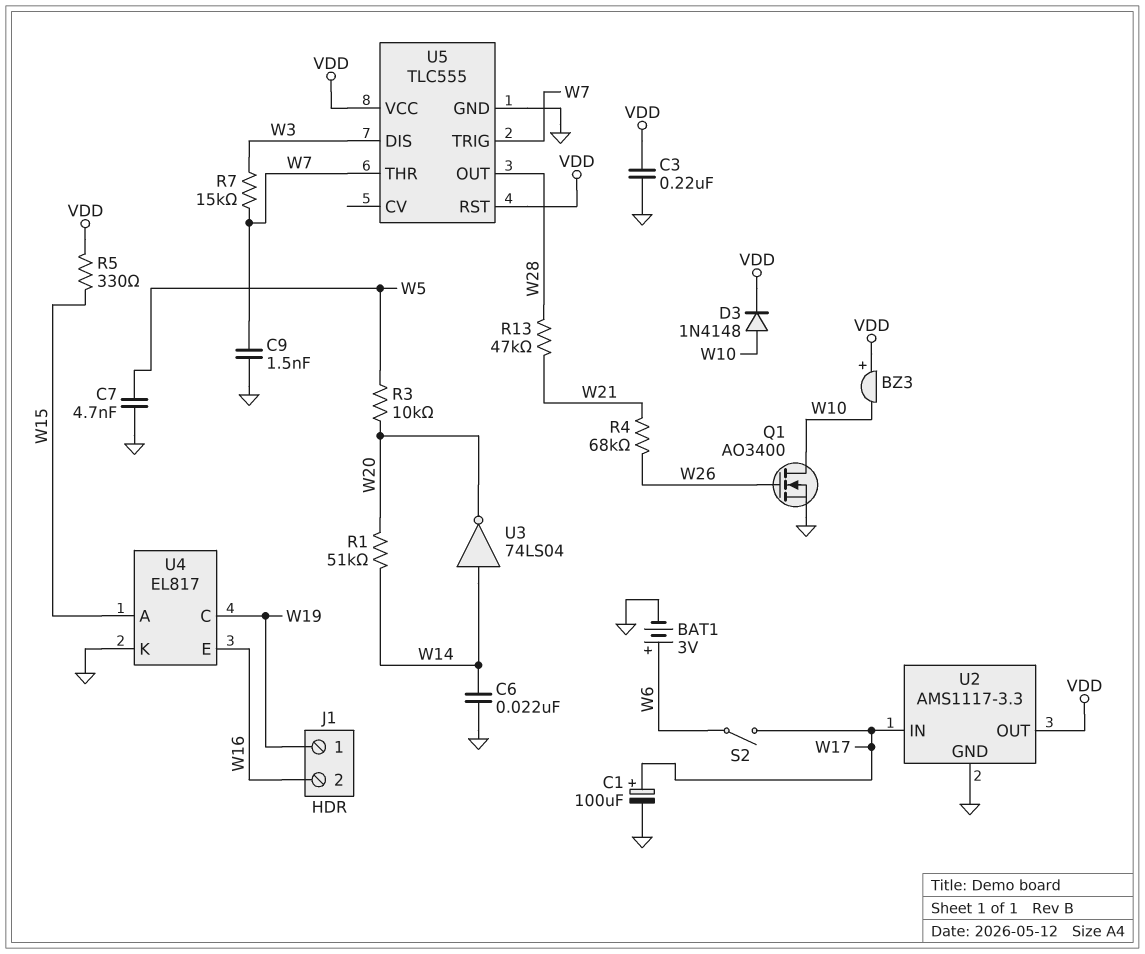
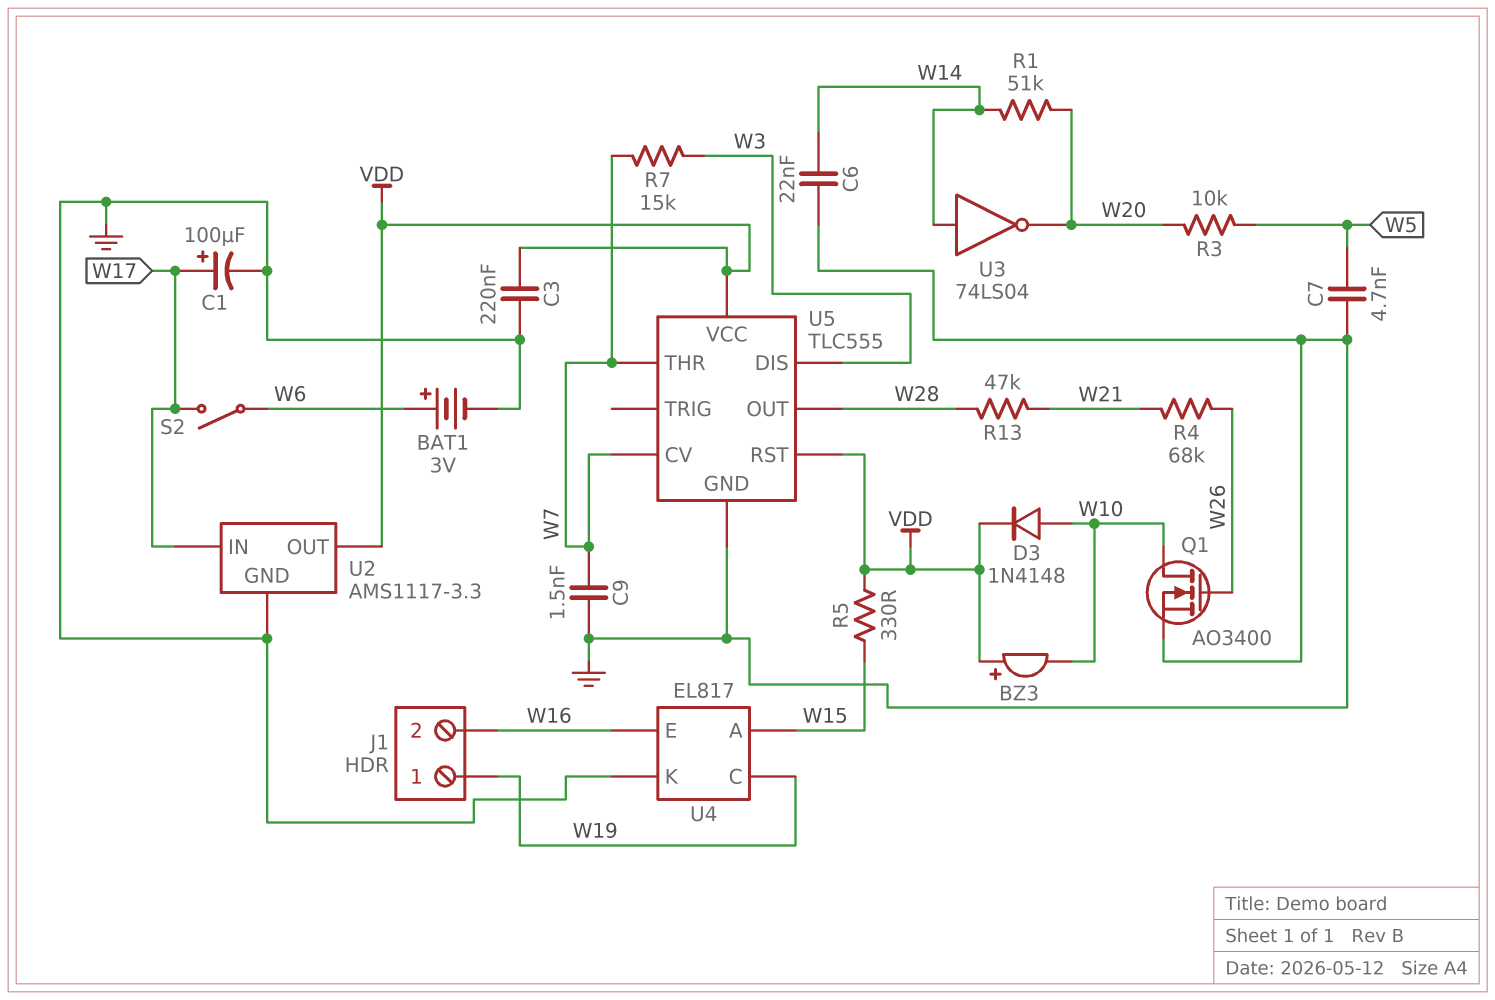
U5 pin CV: none -> W7
U5 pin TRIG: W7 -> none

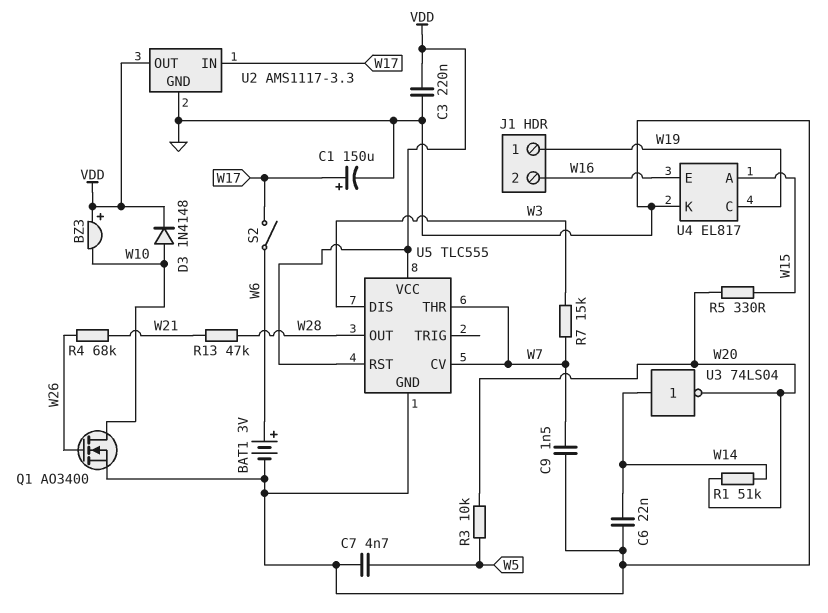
C1: 100uF (plus W17, minus GND) -> 150uF (plus W17, minus GND)
R5: 330 (VDD, W15) -> 330 (W15, W20)

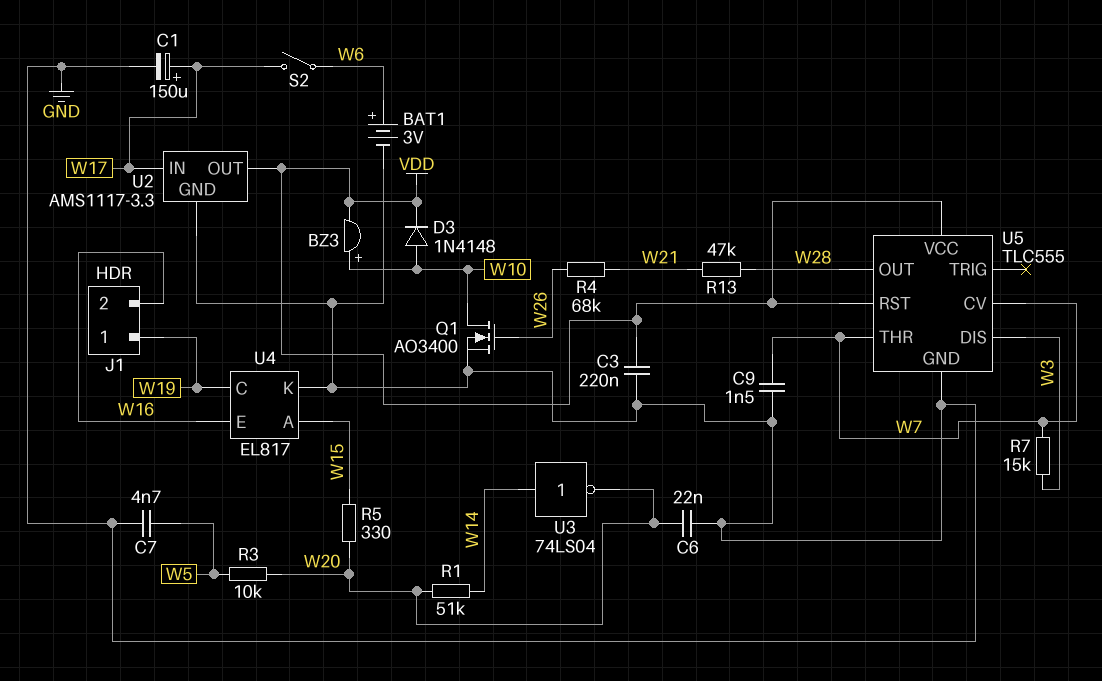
BZ3: buzzer (plus VDD, minus W10) -> buzzer (plus W10, minus VDD)
C6: 22nF (GND, W14) -> 22nF (GND, W20)

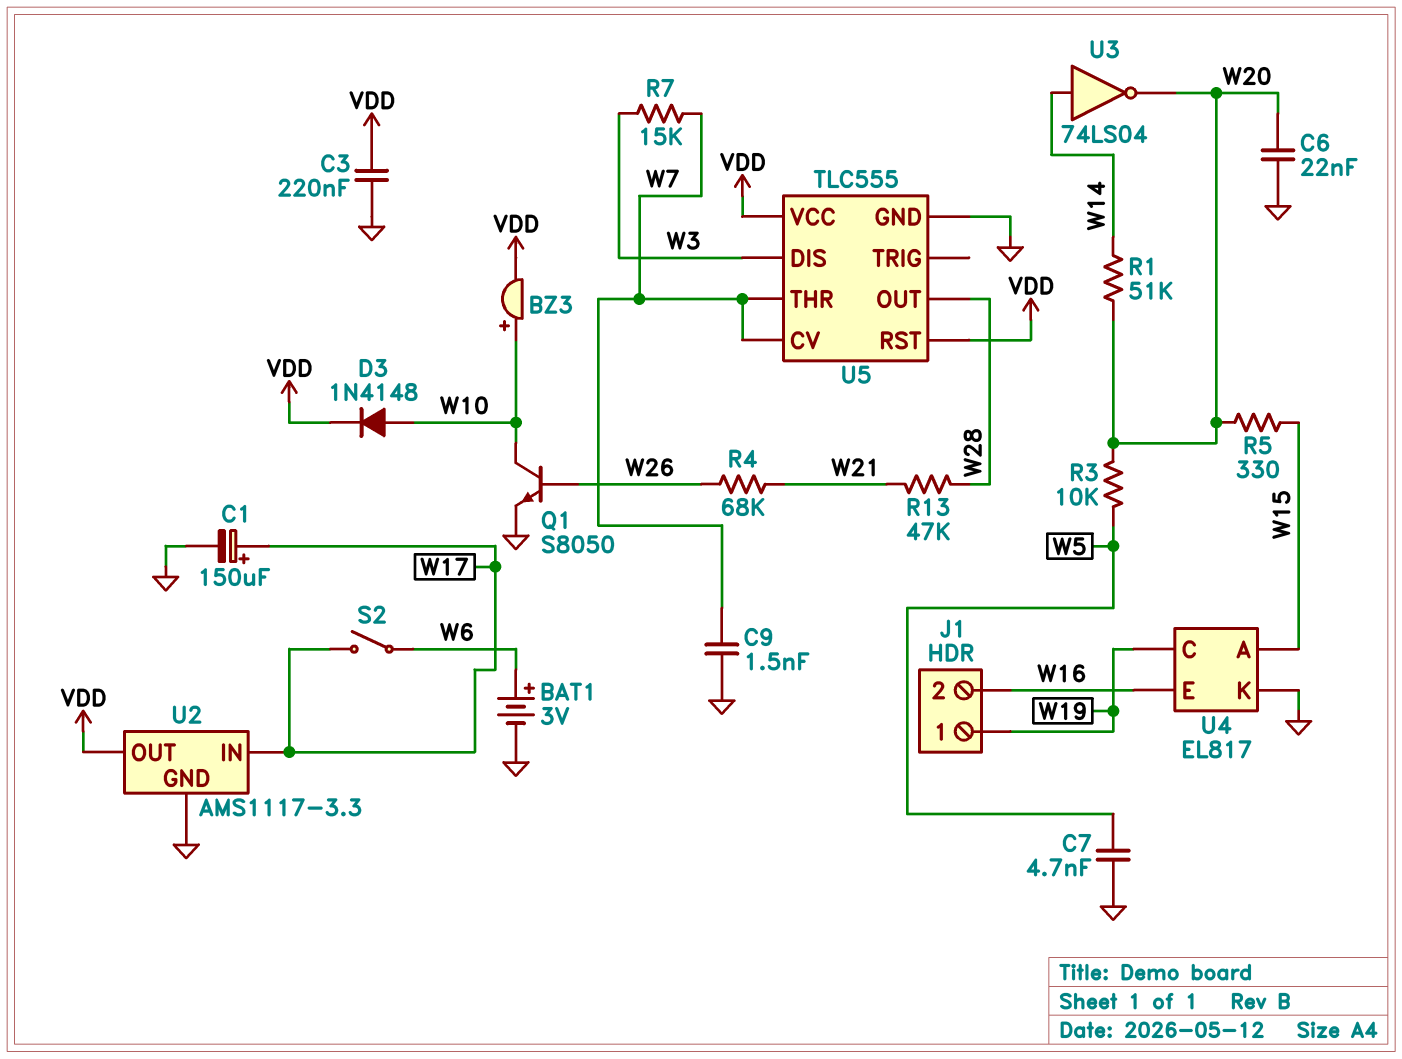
Q1: NMOS AO3400 (G W26, D W10, S GND) -> NPN S8050 (B W26, C W10, E GND)

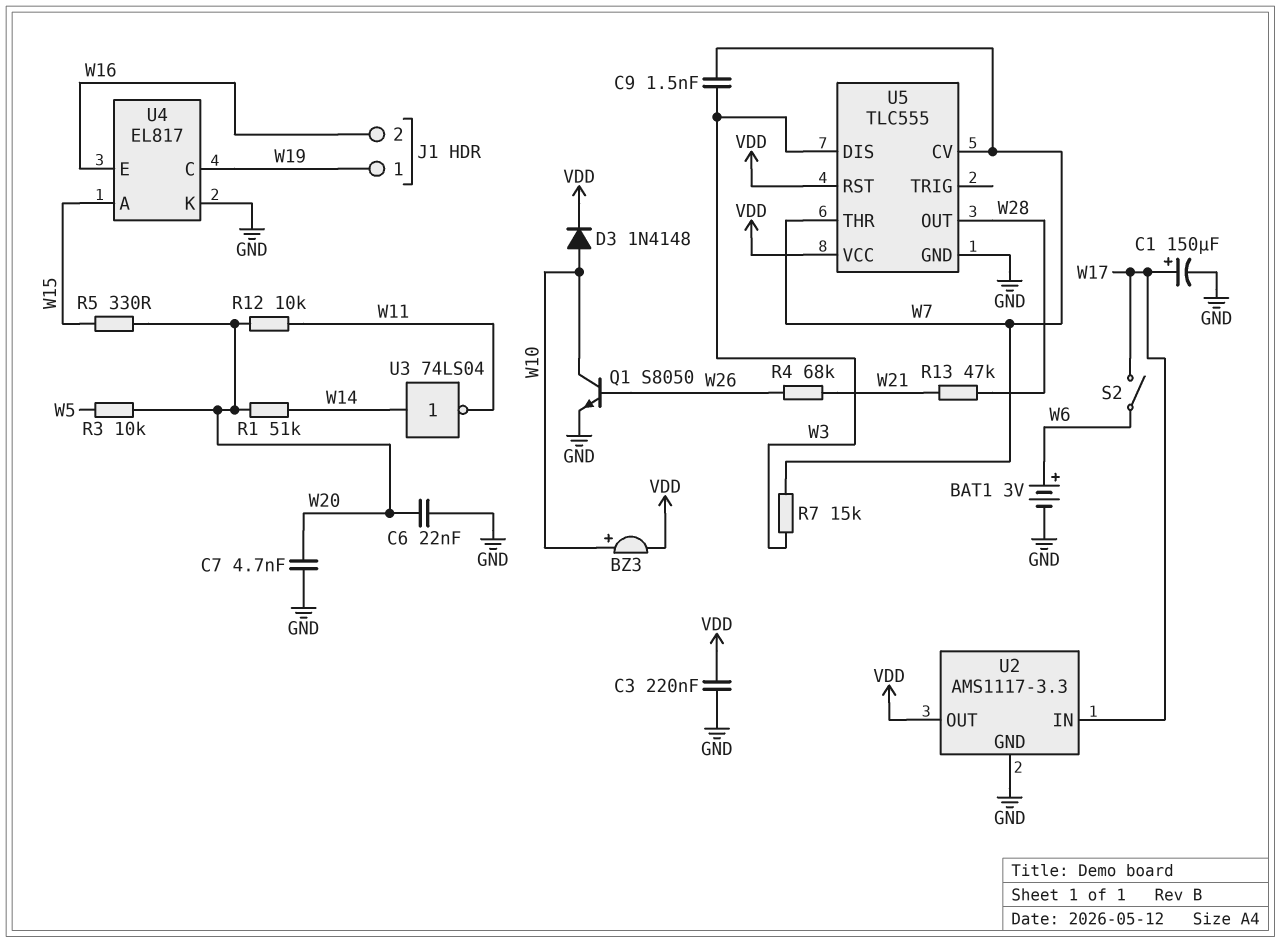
C7: 4.7nF (GND, W5) -> 4.7nF (GND, W20)
C9: 1.5nF (GND, W7) -> 1.5nF (W3, W7)
R12: none -> 10k (W11, W20)
U3: NOT 74LS04 (in W14, out W20) -> NOT 74LS04 (in W14, out W11)

